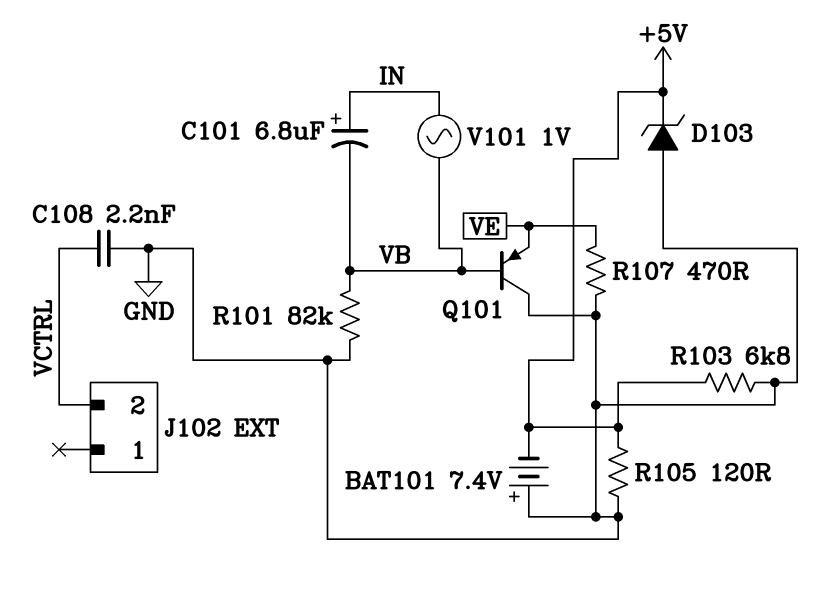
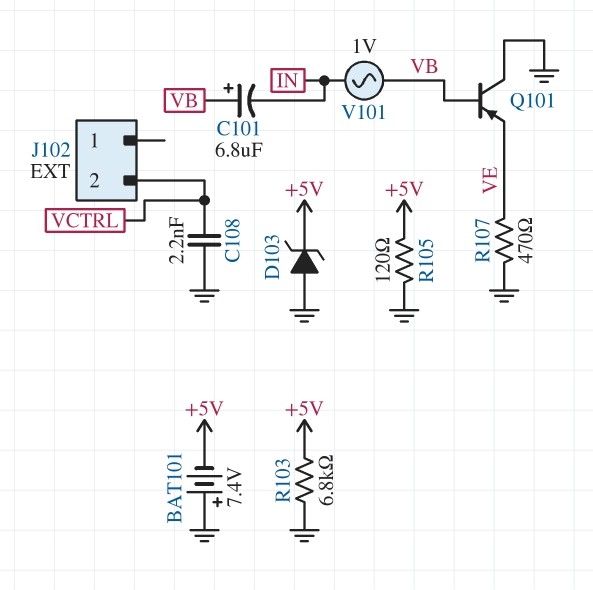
C101: 6.8uF (plus IN, minus VB) -> 6.8uF (plus VB, minus IN)
R101: 82k (GND, VB) -> none

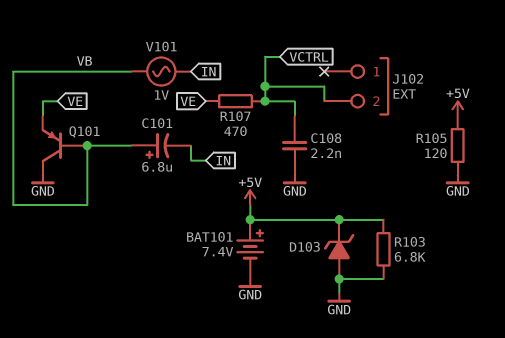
BAT101: 7.4V (plus GND, minus +5V) -> 7.4V (plus +5V, minus GND)
R107: 470 (GND, VE) -> 470 (VCTRL, VE)

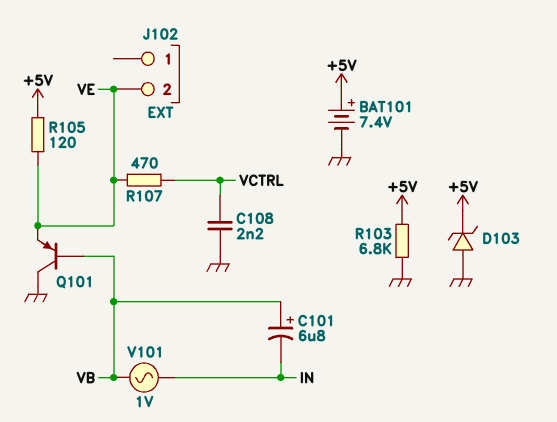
J102 pin 2: VCTRL -> VE
R105: 120 (+5V, GND) -> 120 (+5V, VE)

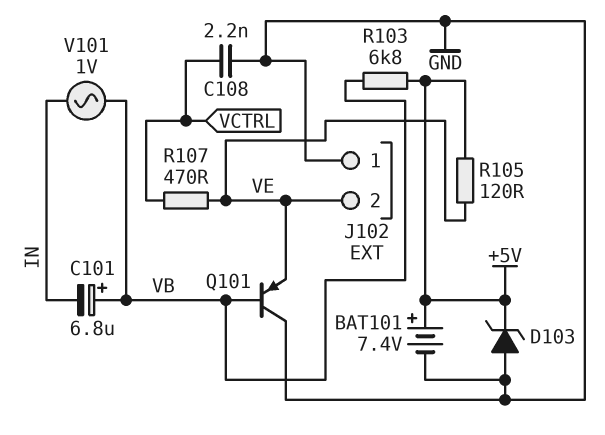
J102 pin 1: none -> GND
R103: 6.8k (+5V, GND) -> 6.8k (+5V, VB)

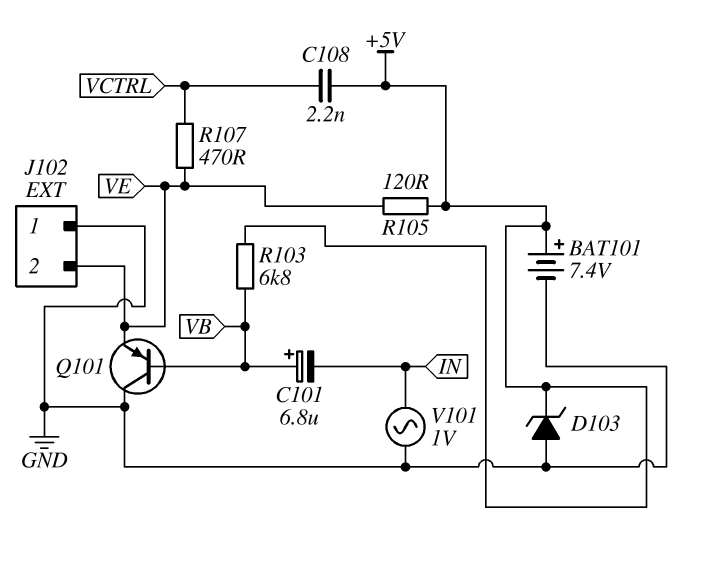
C108: 2.2nF (GND, VCTRL) -> 2.2nF (+5V, VCTRL)
V101: AC 1V (IN, VB) -> AC 1V (GND, IN)

